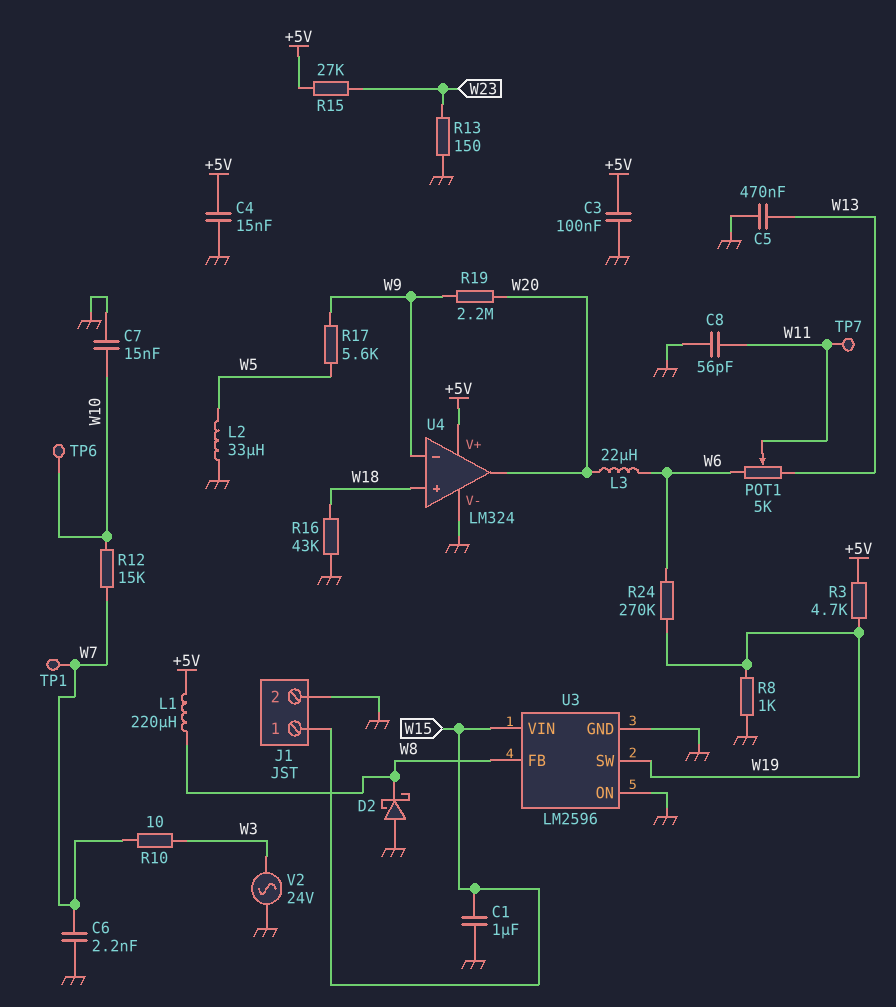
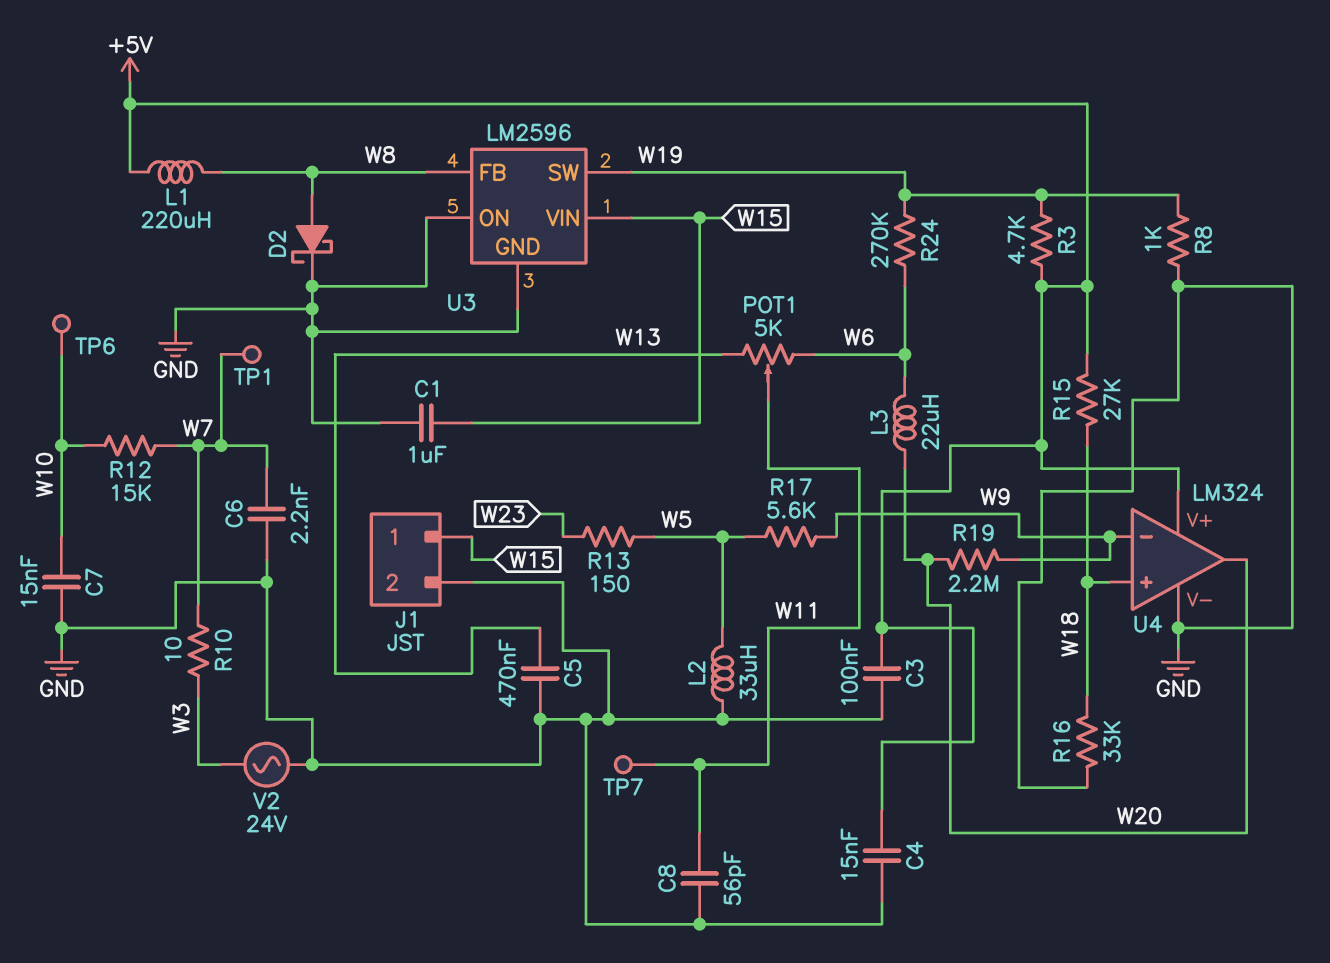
D2: schottky (A GND, K W8) -> schottky (A W8, K GND)
R13: 150 (GND, W23) -> 150 (W5, W23)
R15: 27k (+5V, W23) -> 27k (+5V, W18)
R16: 43k (GND, W18) -> 33k (GND, W18)

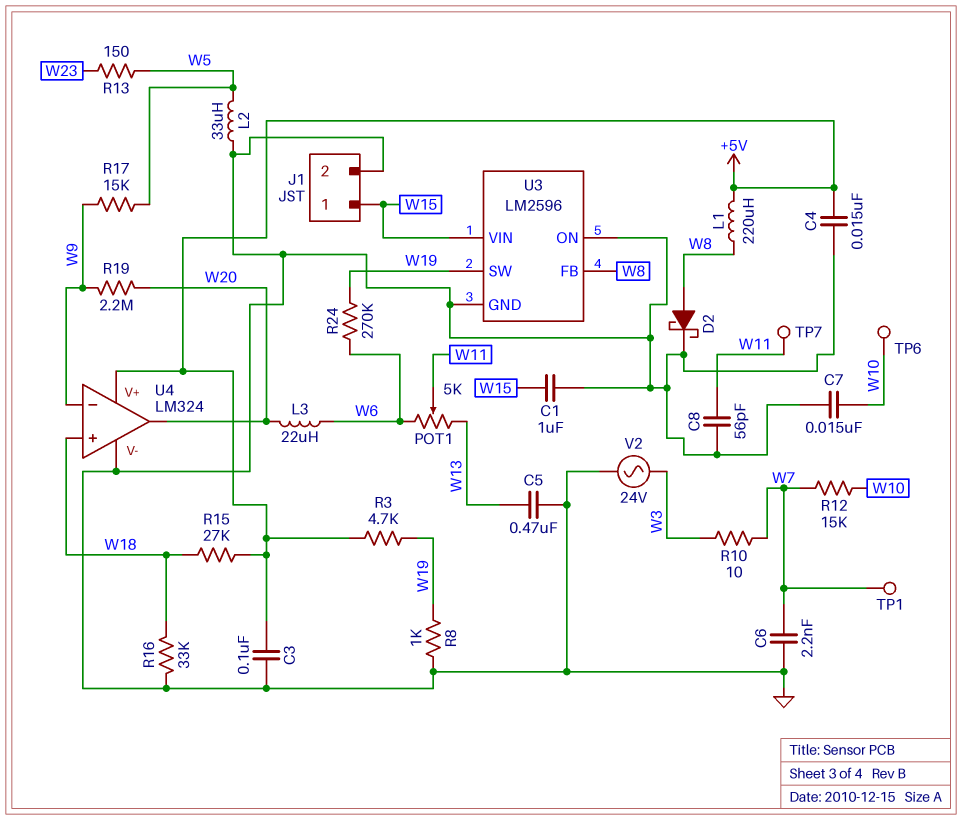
R17: 5.6k (W5, W9) -> 15k (W5, W9)

